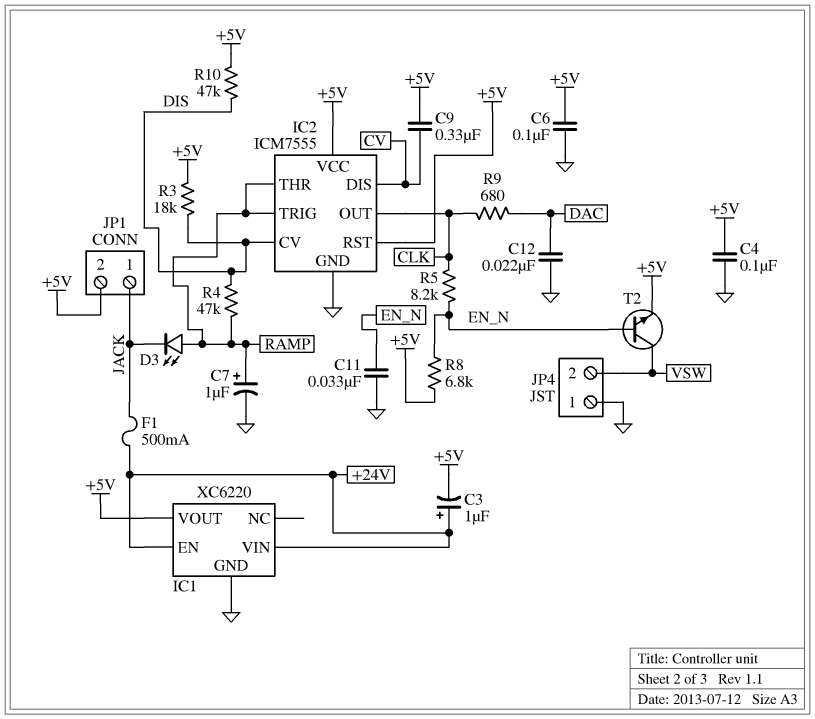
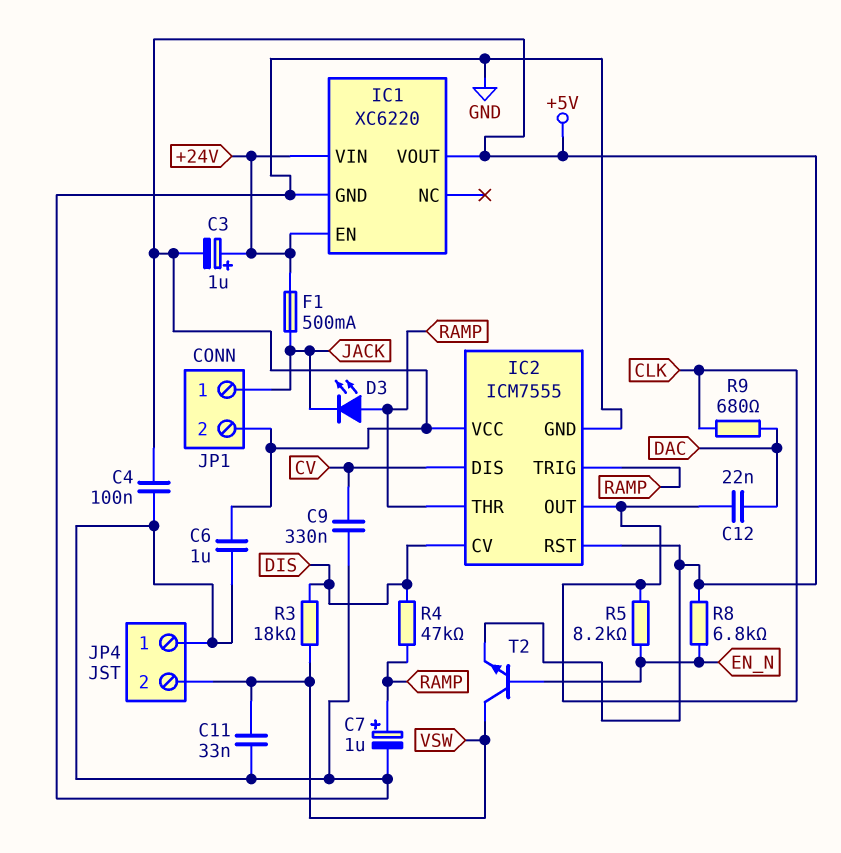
C6: 100nF (+5V, GND) -> 1uF (+5V, GND)
C9: 330nF (+5V, CV) -> 330nF (CV, GND)
C11: 33nF (EN_N, GND) -> 33nF (GND, VSW)
C12: 22nF (DAC, GND) -> 22nF (CLK, DAC)
R3: 18k (+5V, DIS) -> 18k (DIS, VSW)
R10: 47k (+5V, DIS) -> none

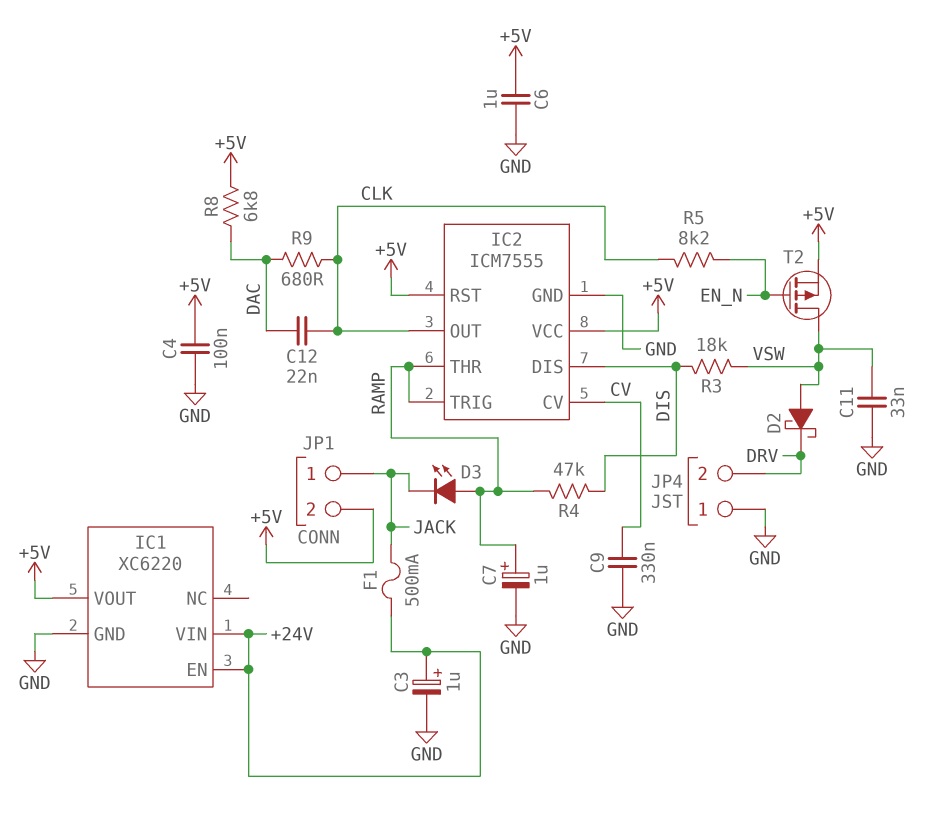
C3: 1uF (plus +24V, minus +5V) -> 1uF (plus +24V, minus GND)
D2: none -> schottky (A VSW, K DRV)
IC2 pin CV: DIS -> CV
IC2 pin DIS: CV -> DIS
JP4 pin 2: VSW -> DRV
R8: 6.8k (+5V, EN_N) -> 6.8k (+5V, DAC)
T2: NPN (B EN_N, C VSW, E +5V) -> PMOS (G EN_N, D VSW, S +5V)

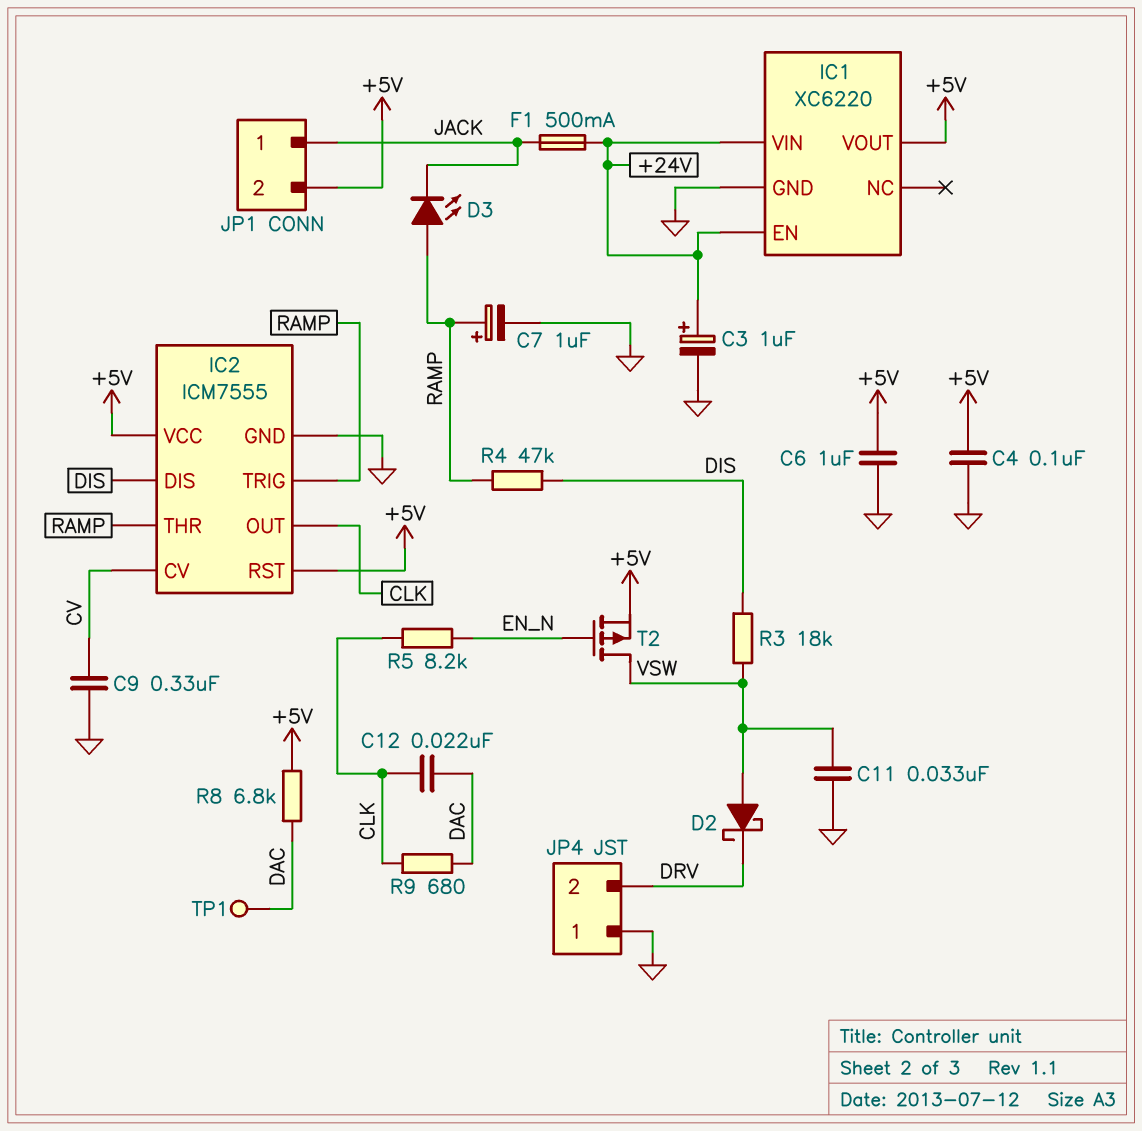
TP1: none -> test point (DAC)

